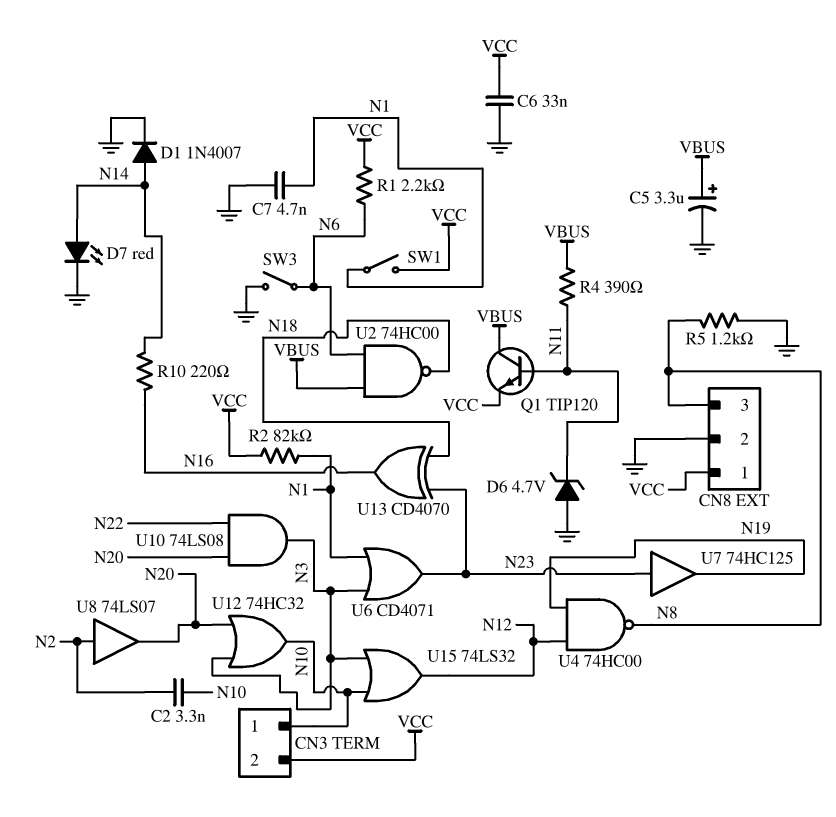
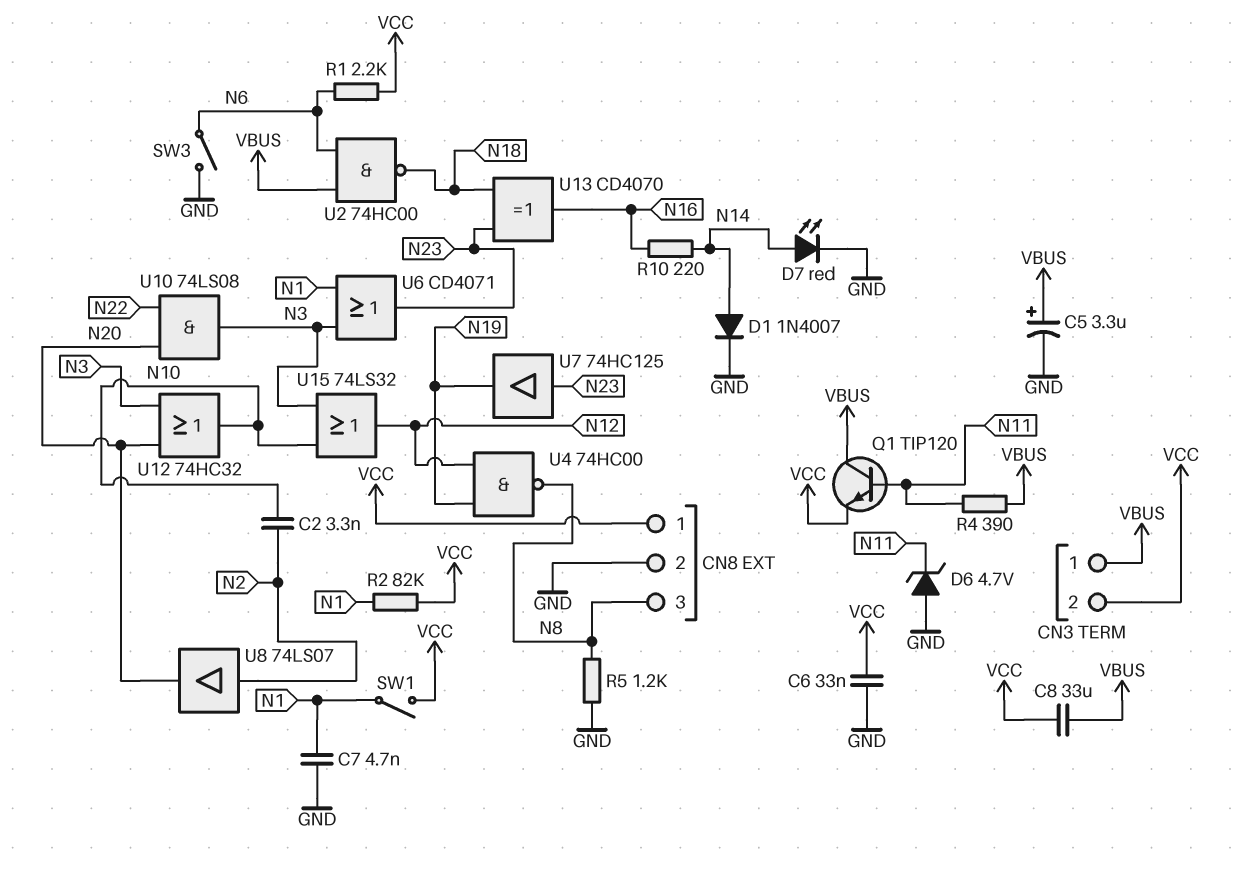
C8: none -> 33uF (VBUS, VCC)
CN3 pin 1: N10 -> VBUS

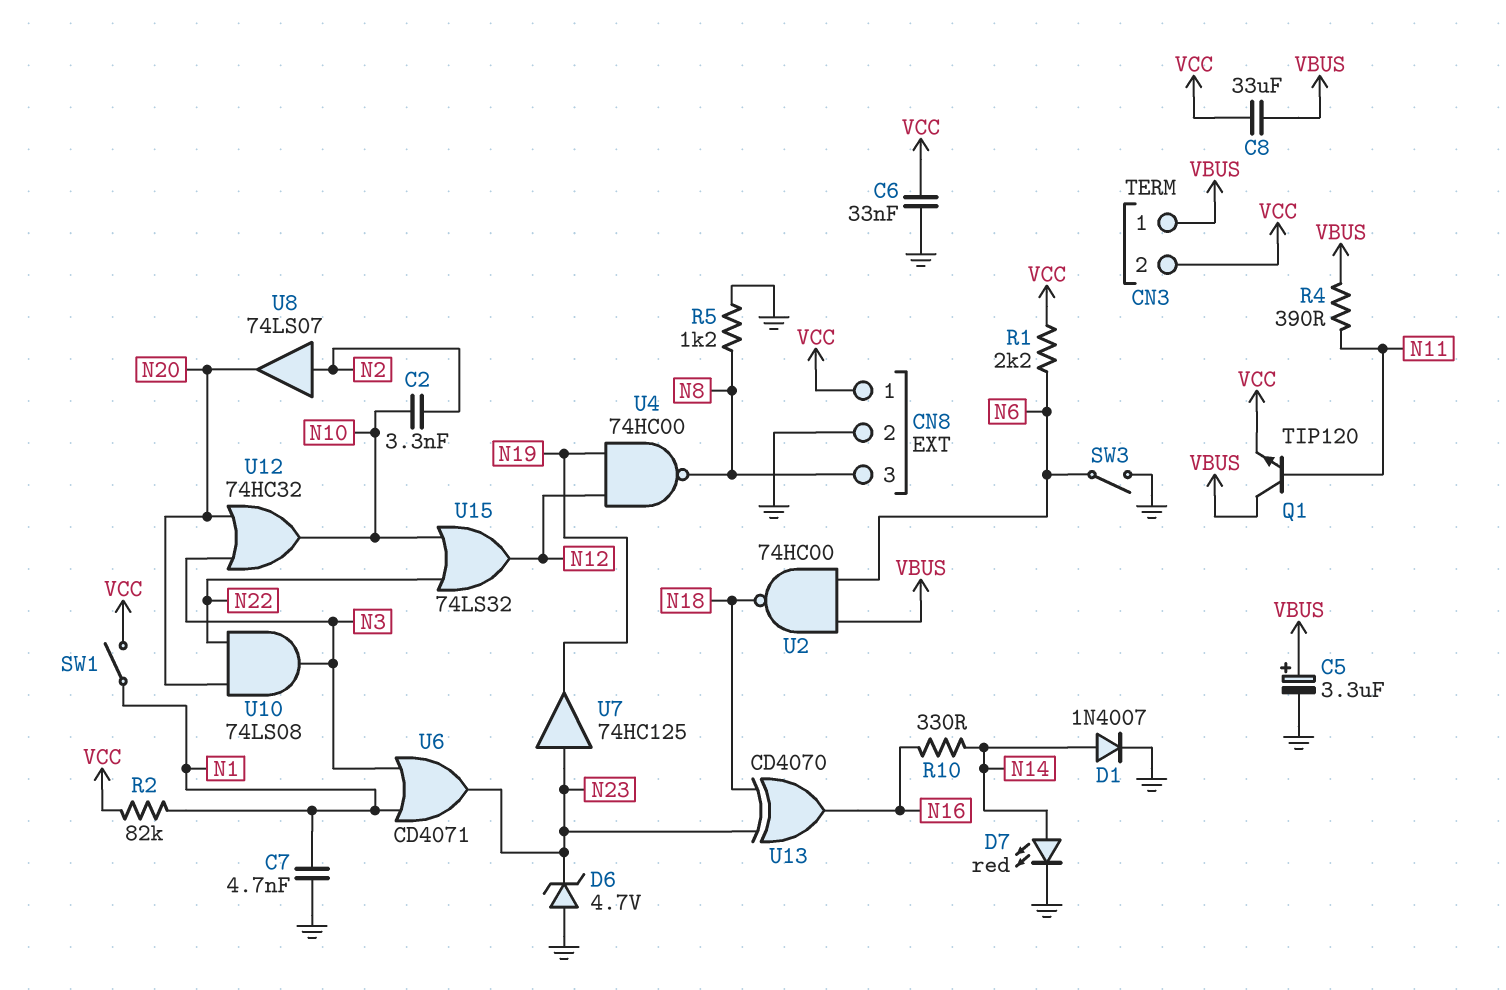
D6: zener 4.7V (A GND, K N11) -> zener 4.7V (A GND, K N23)
R10: 220 (N14, N16) -> 330 (N14, N16)
U15: OR 74LS32 (in N3, in N10, out N12) -> OR 74LS32 (in N10, in N22, out N12)

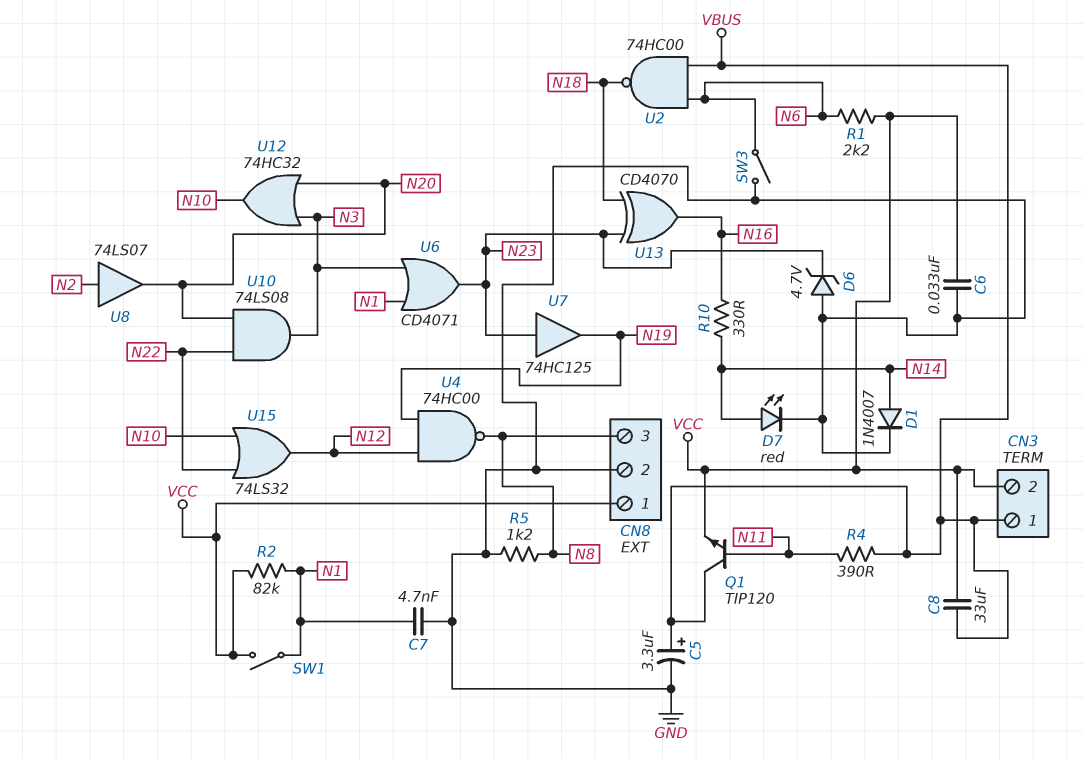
C2: 3.3nF (N2, N10) -> none

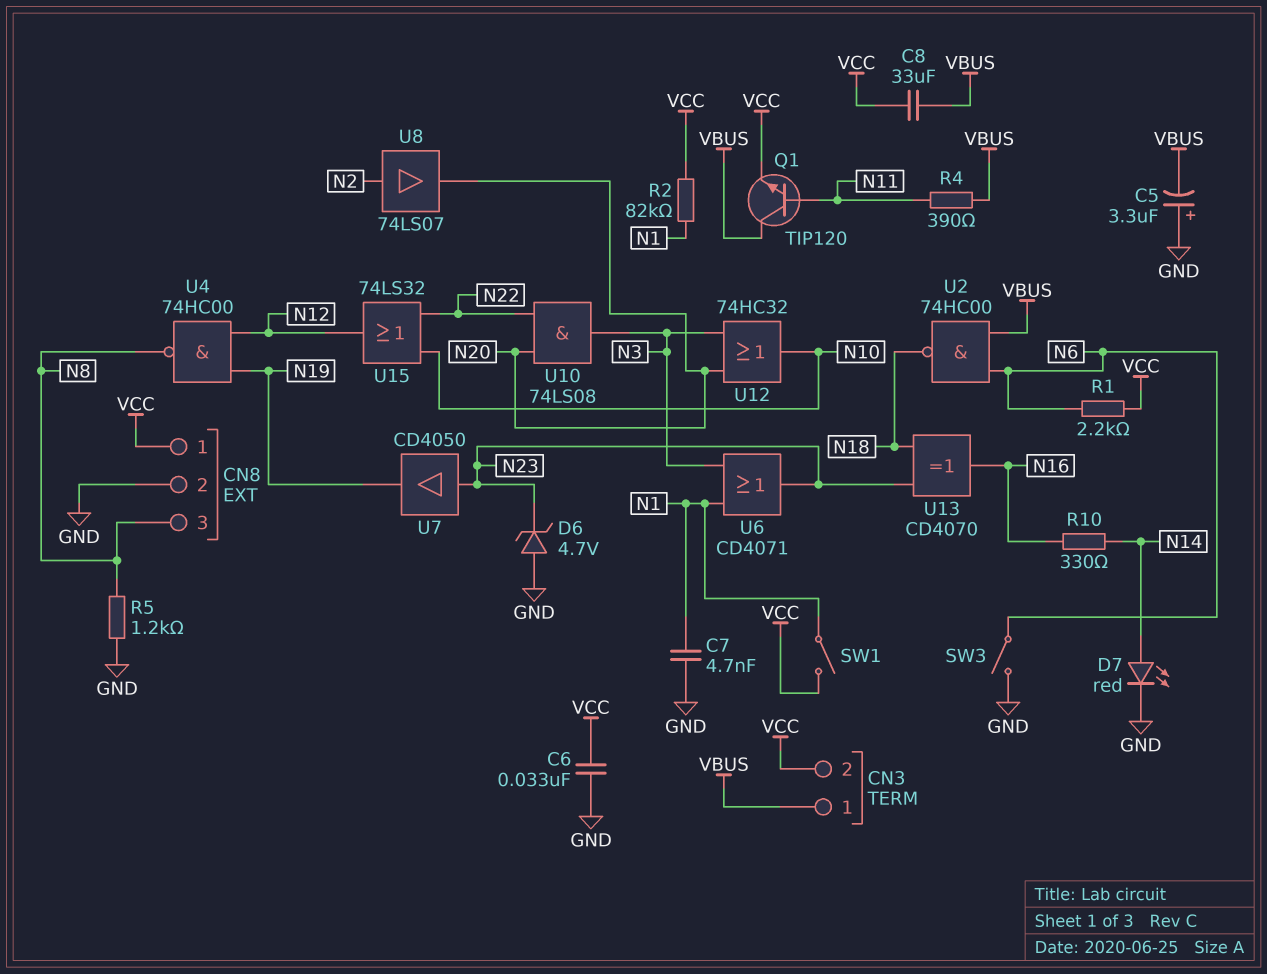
C5: 3.3uF (plus VBUS, minus GND) -> 3.3uF (plus GND, minus VBUS)
D1: diode 1N4007 (A N14, K GND) -> none
U7: buffer 74HC125 (in N23, out N19) -> buffer CD4050 (in N23, out N19)

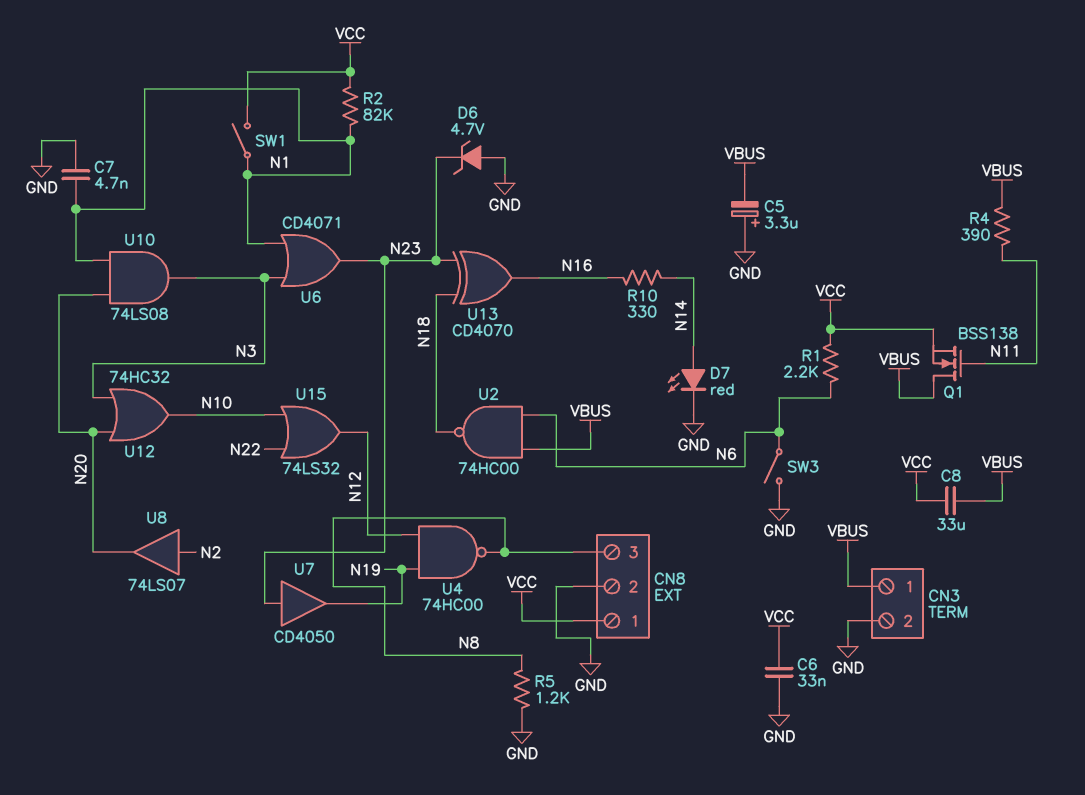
CN3 pin 2: VCC -> GND
Q1: NPN TIP120 (B N11, C VBUS, E VCC) -> NMOS BSS138 (G N11, D VBUS, S VCC)
U10: AND 74LS08 (in N20, in N22, out N3) -> AND 74LS08 (in N1, in N20, out N3)

